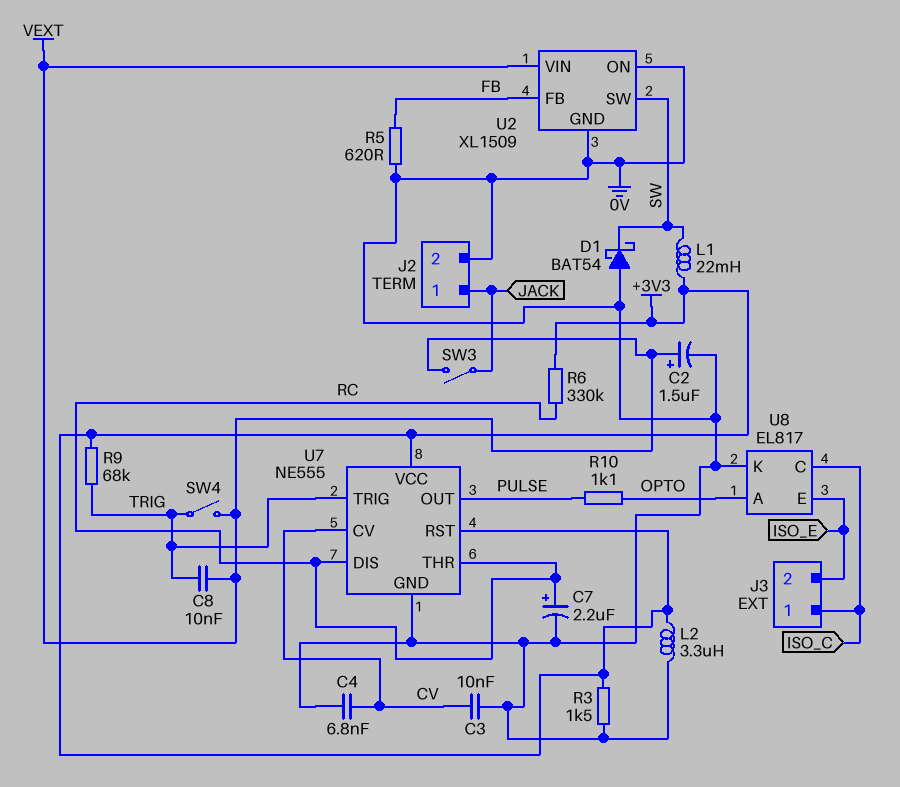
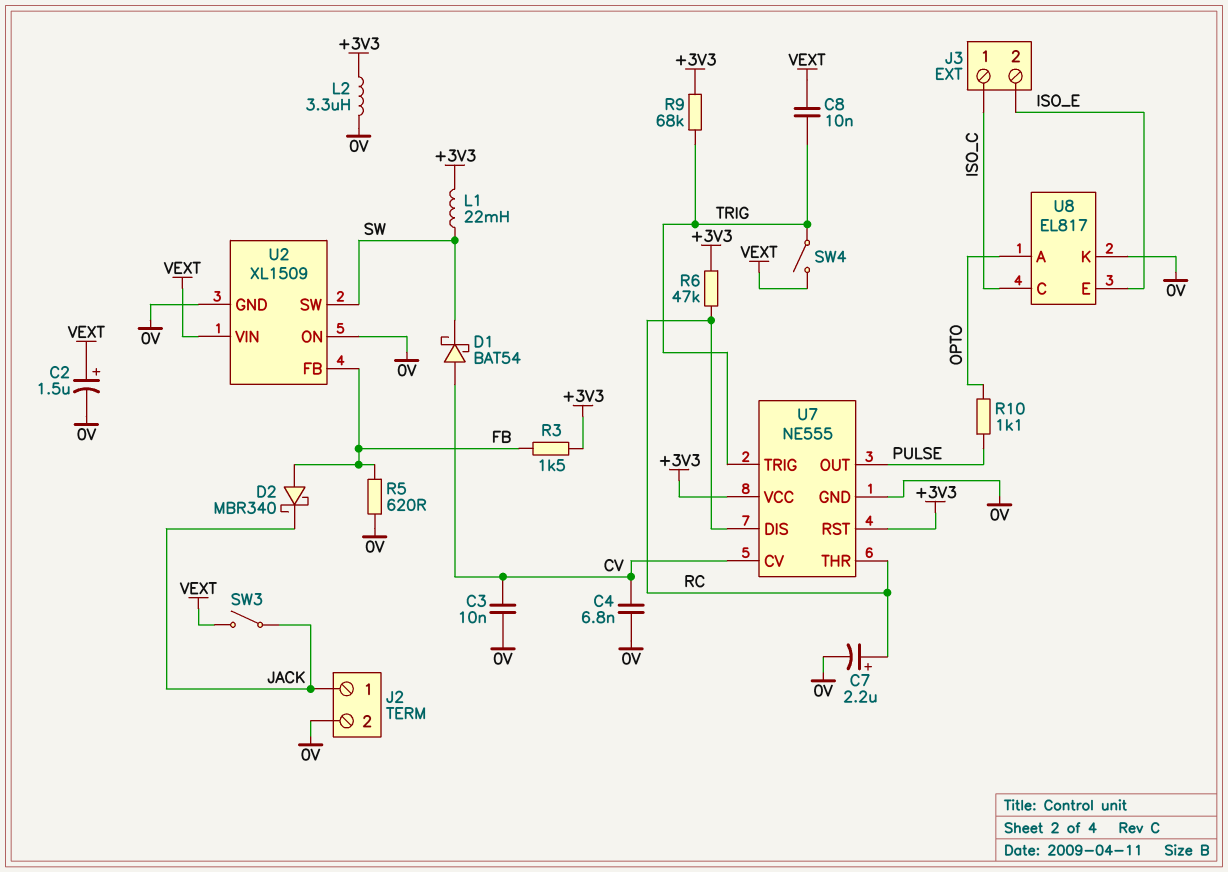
D1: schottky BAT54 (A 0V, K SW) -> schottky BAT54 (A CV, K SW)
D2: none -> schottky MBR340 (A FB, K JACK)
R3: 1.5k (+3V3, 0V) -> 1.5k (+3V3, FB)
R6: 330k (+3V3, RC) -> 47k (+3V3, RC)

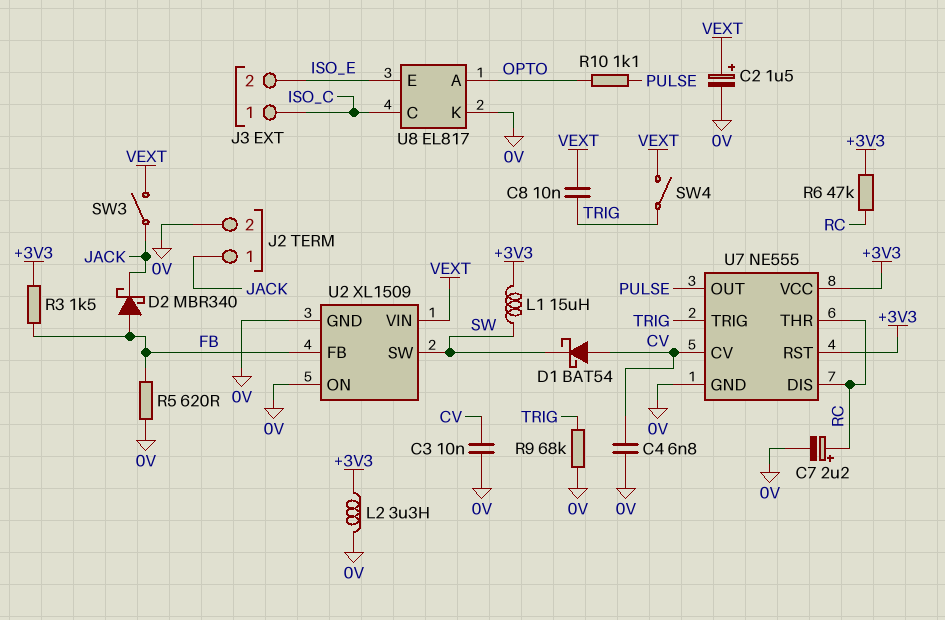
L1: 22mH (+3V3, SW) -> 15uH (+3V3, SW)
R9: 68k (+3V3, TRIG) -> 68k (0V, TRIG)

